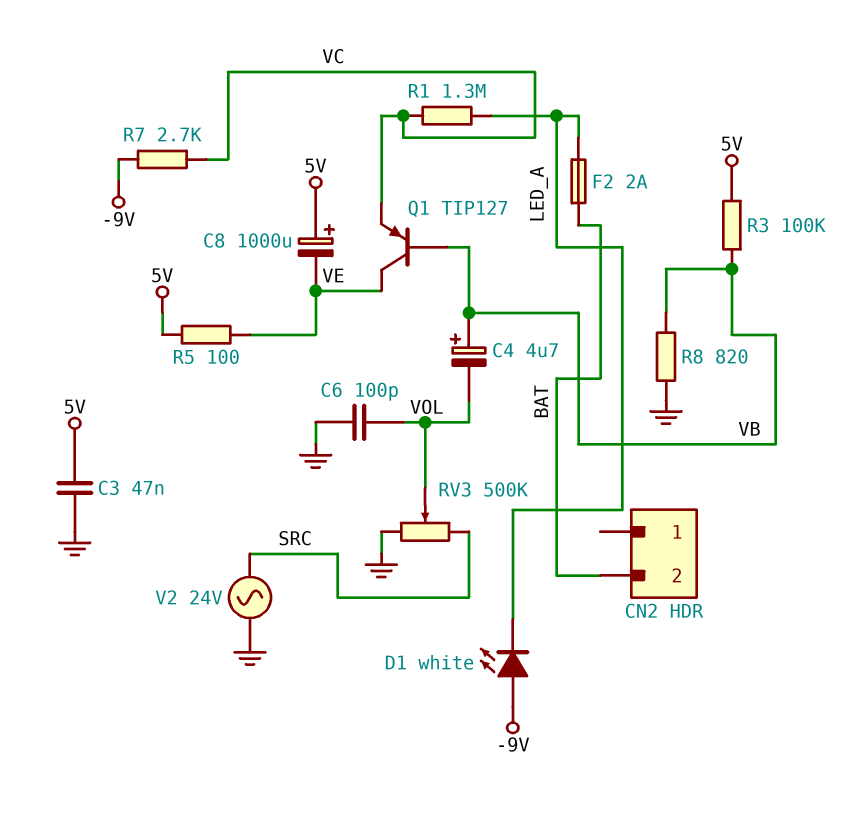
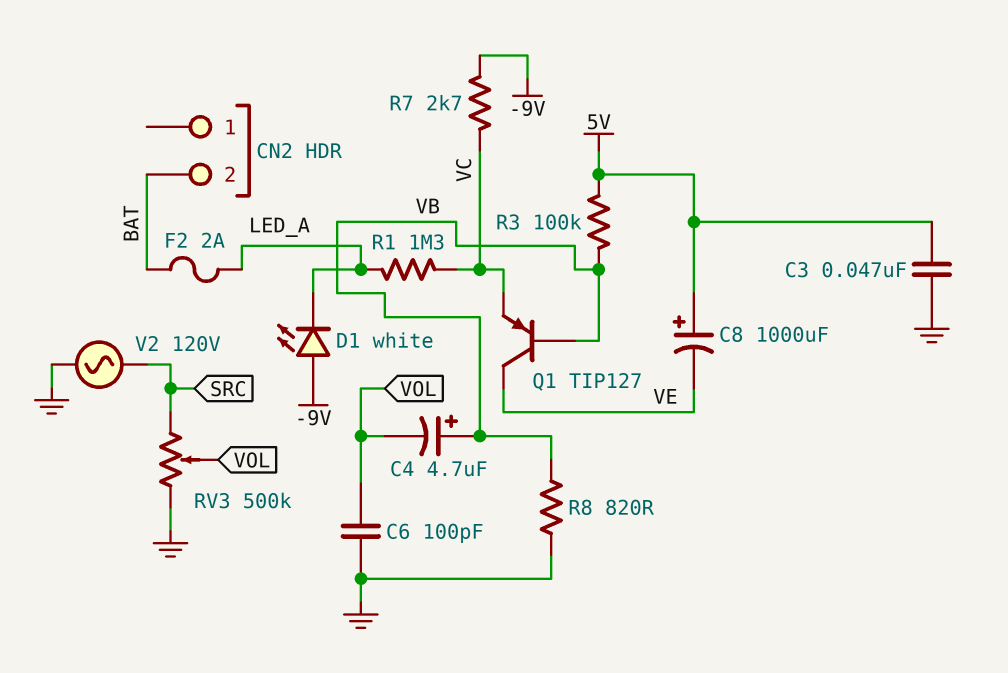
R5: 100 (5V, VE) -> none
V2: AC 24V (GND, SRC) -> AC 120V (GND, SRC)

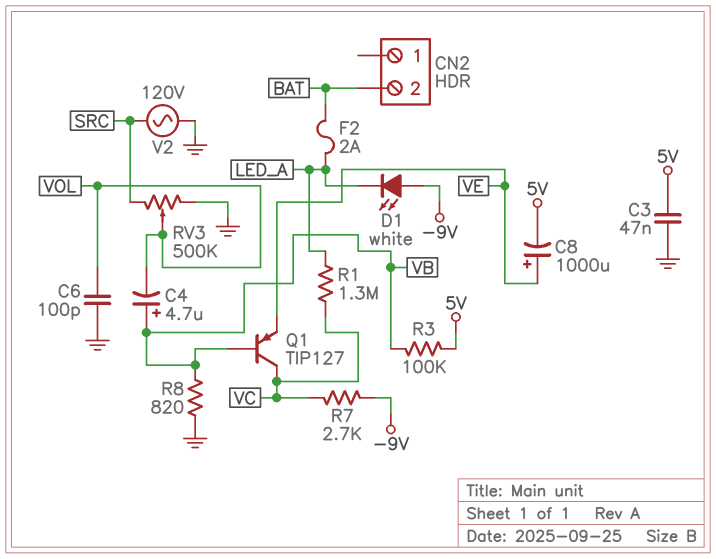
C8: 1000uF (plus 5V, minus VE) -> 1000uF (plus VE, minus 5V)
Q1: PNP TIP127 (B VB, C VE, E VC) -> PNP TIP127 (B VB, C VC, E VE)

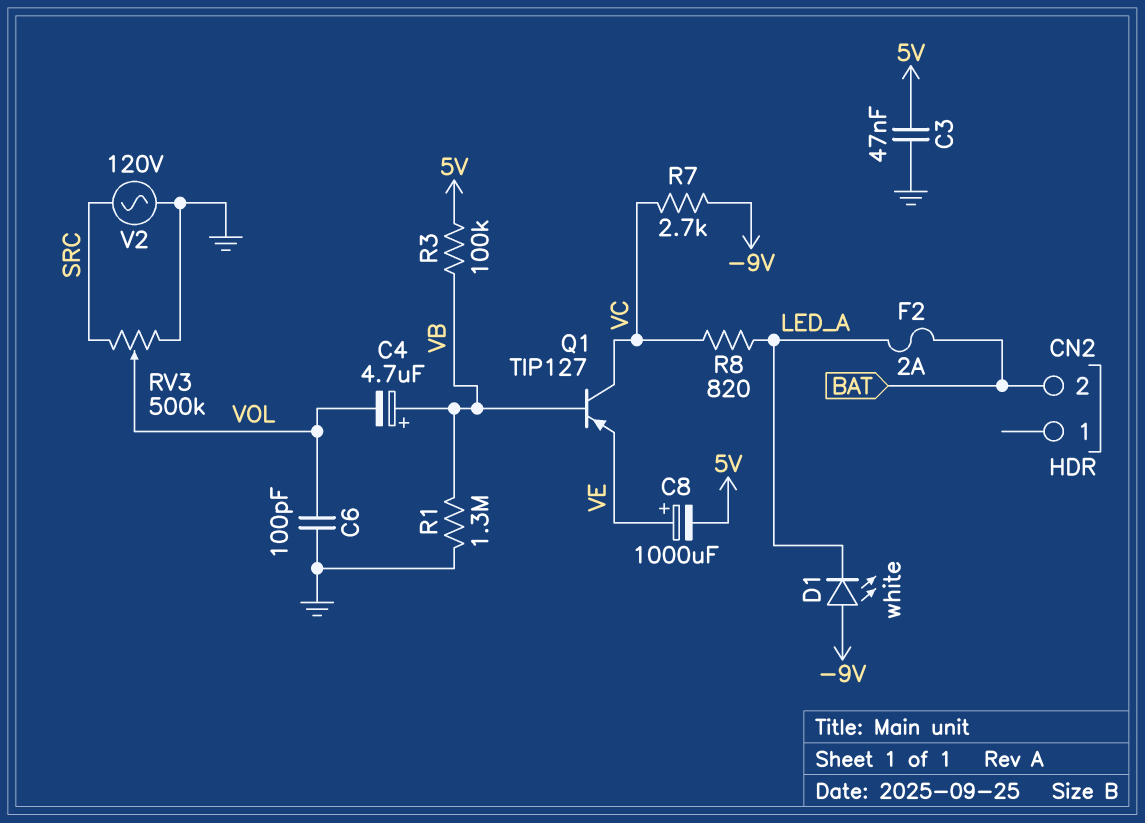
R1: 1.3M (LED_A, VC) -> 1.3M (GND, VB)
R8: 820 (GND, VB) -> 820 (LED_A, VC)

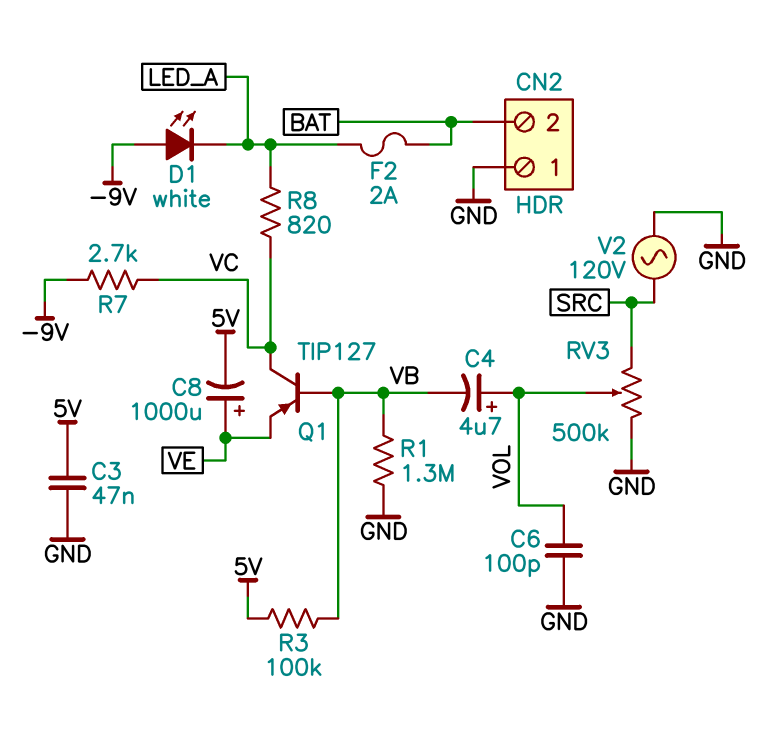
C4: 4.7uF (plus VB, minus VOL) -> 4.7uF (plus VOL, minus VB)
CN2 pin 1: none -> GND

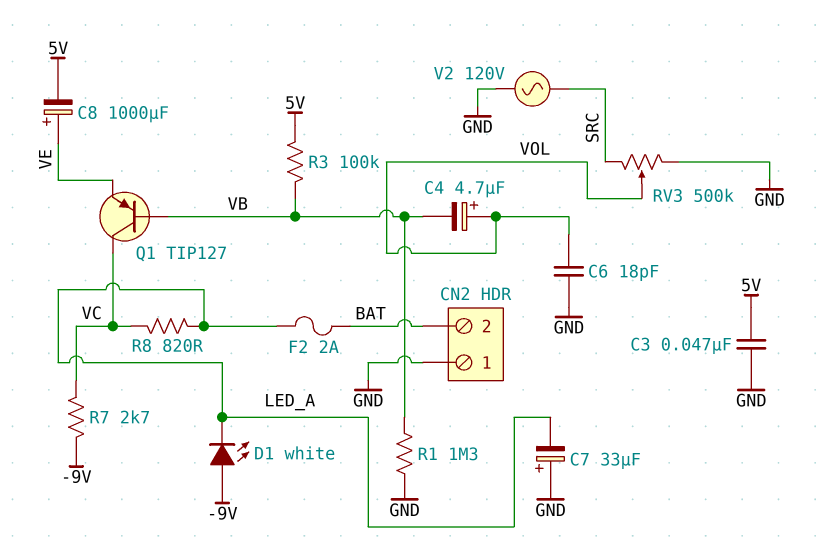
C6: 100pF (GND, VOL) -> 18pF (GND, VOL)
C7: none -> 33uF (plus GND, minus LED_A)

